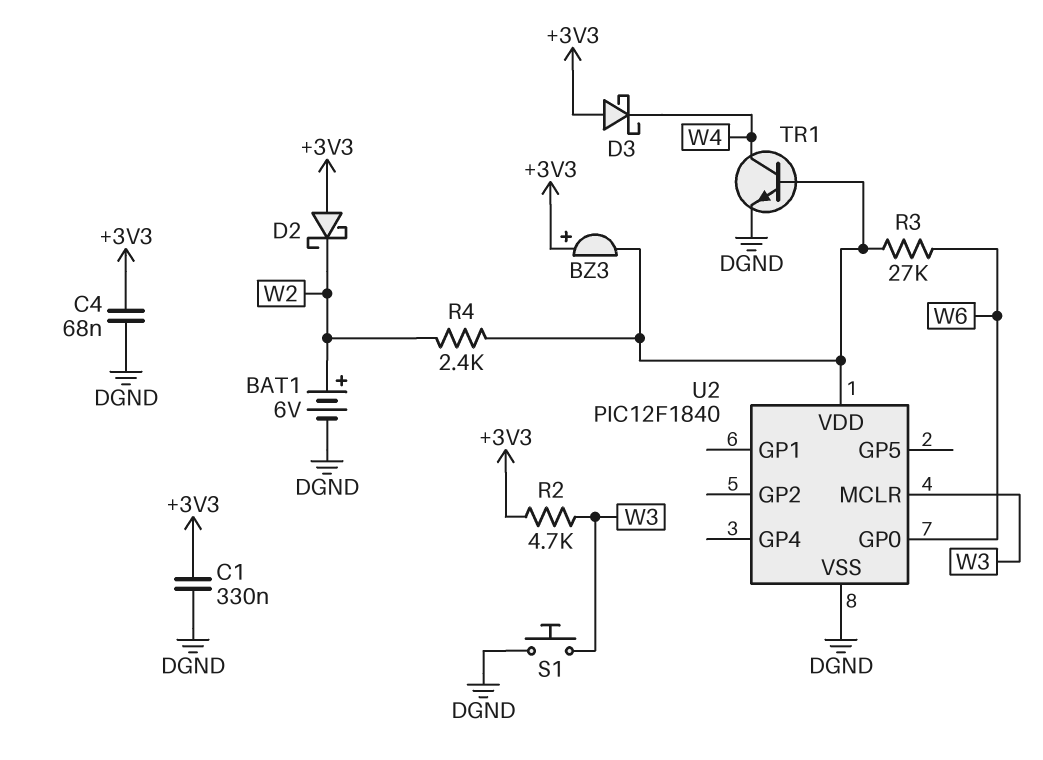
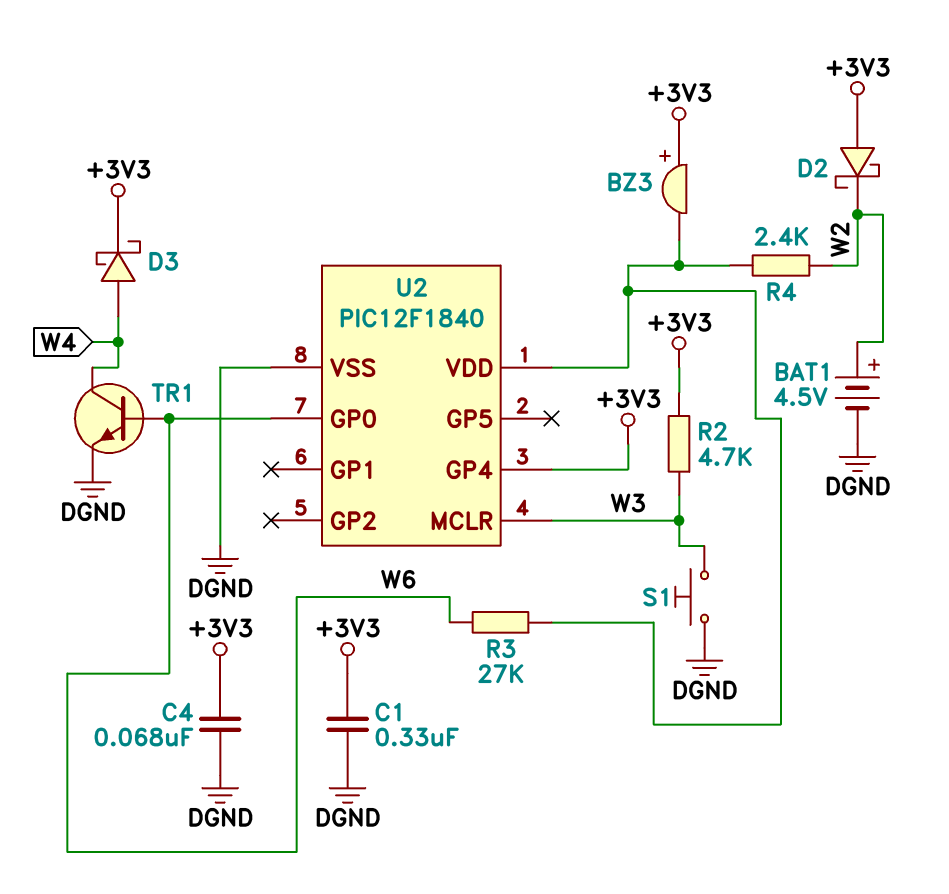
BAT1: 6V (plus W2, minus DGND) -> 4.5V (plus W2, minus DGND)
D3: schottky (A +3V3, K W4) -> schottky (A W4, K +3V3)
TR1: NPN (B U2/VDD, C W4, E DGND) -> NPN (B W6, C W4, E DGND)
U2 pin GP4: none -> +3V3

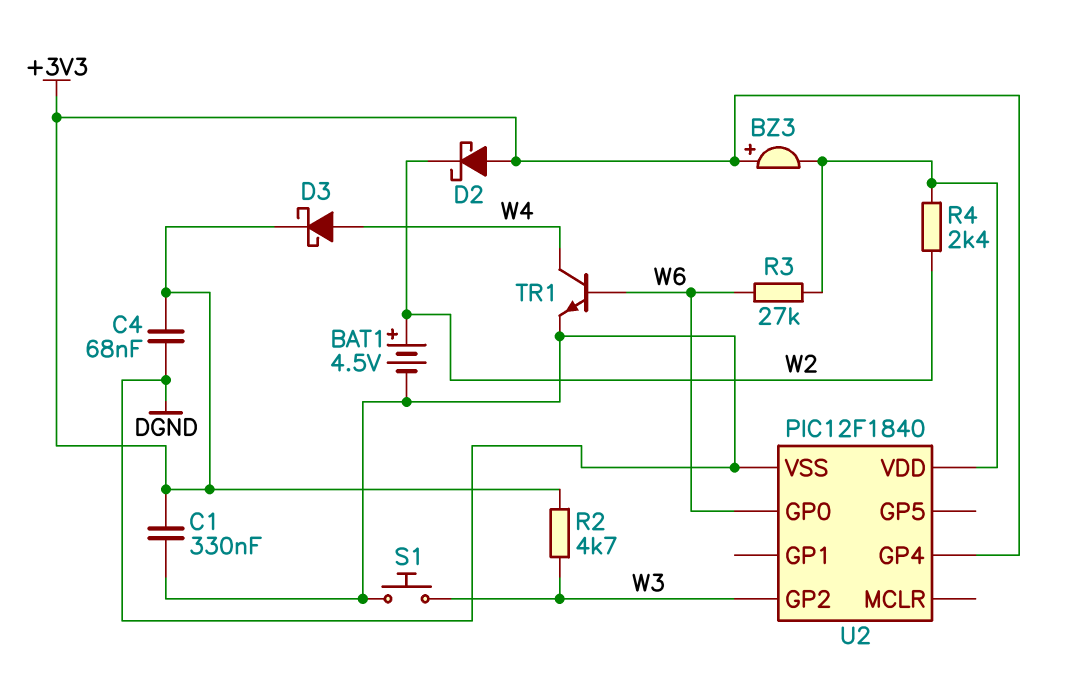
U2 pin GP2: none -> W3
U2 pin MCLR: W3 -> none

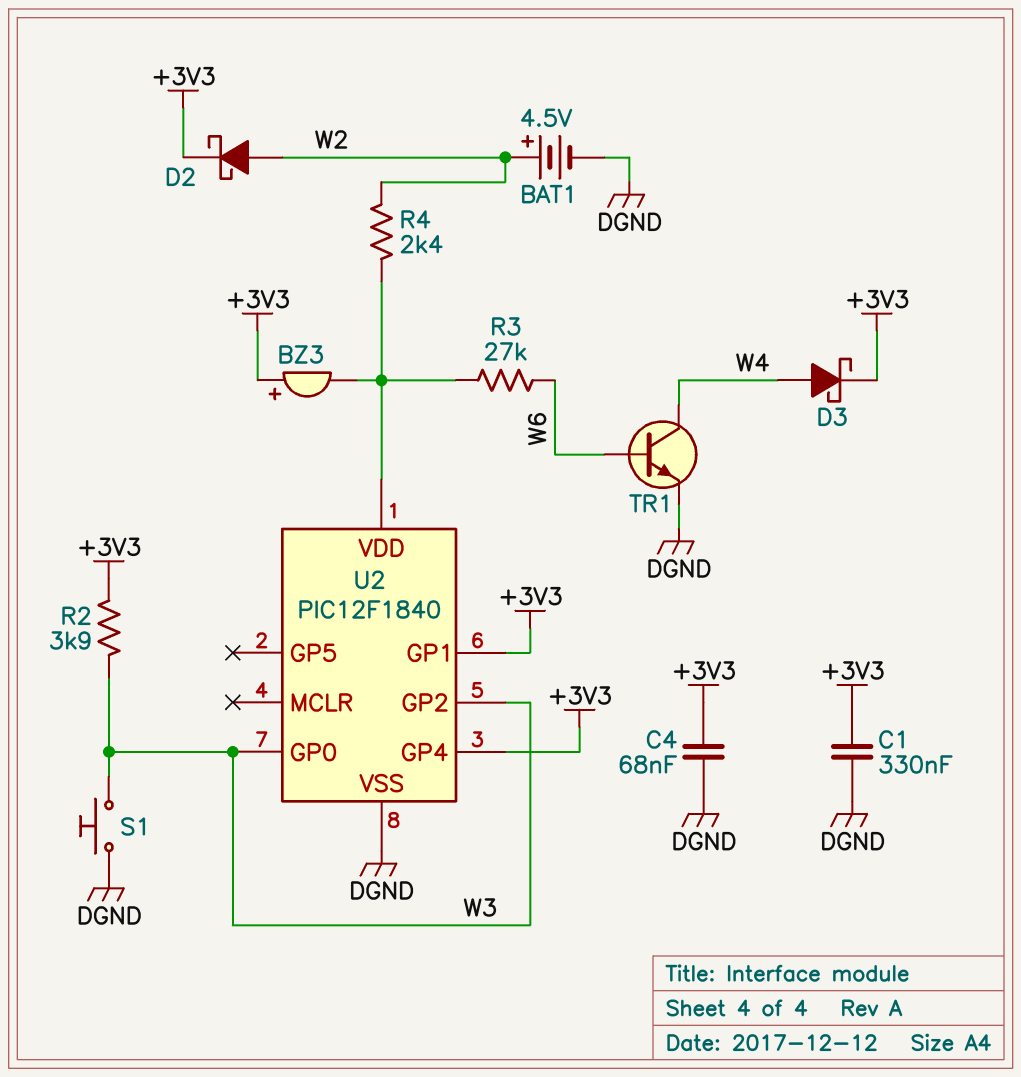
D2: schottky (A +3V3, K W2) -> schottky (A W2, K +3V3)
R2: 4.7k (+3V3, W3) -> 3.9k (+3V3, W3)
U2 pin GP0: W6 -> W3
U2 pin GP1: none -> +3V3

